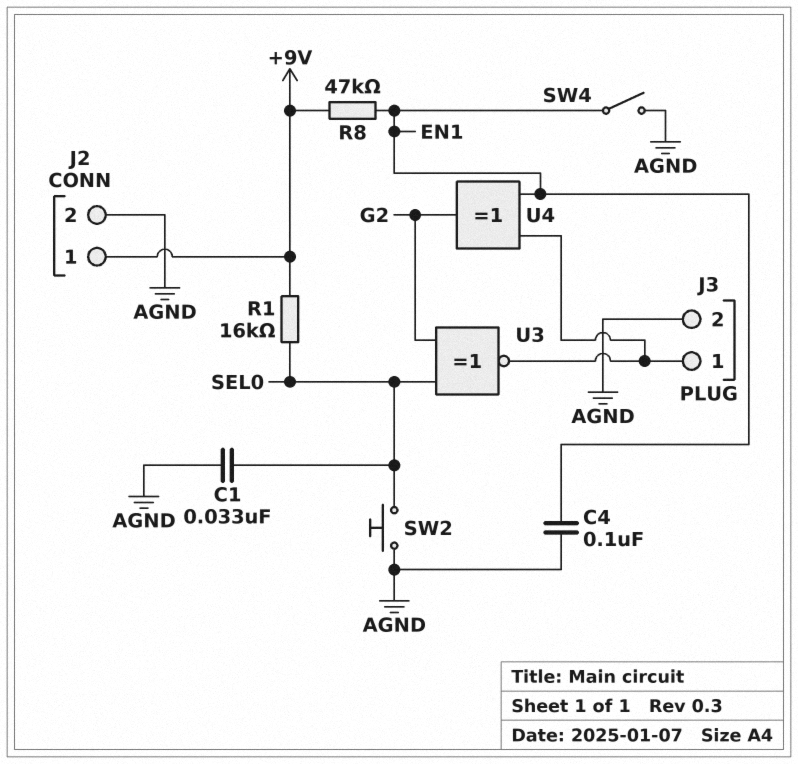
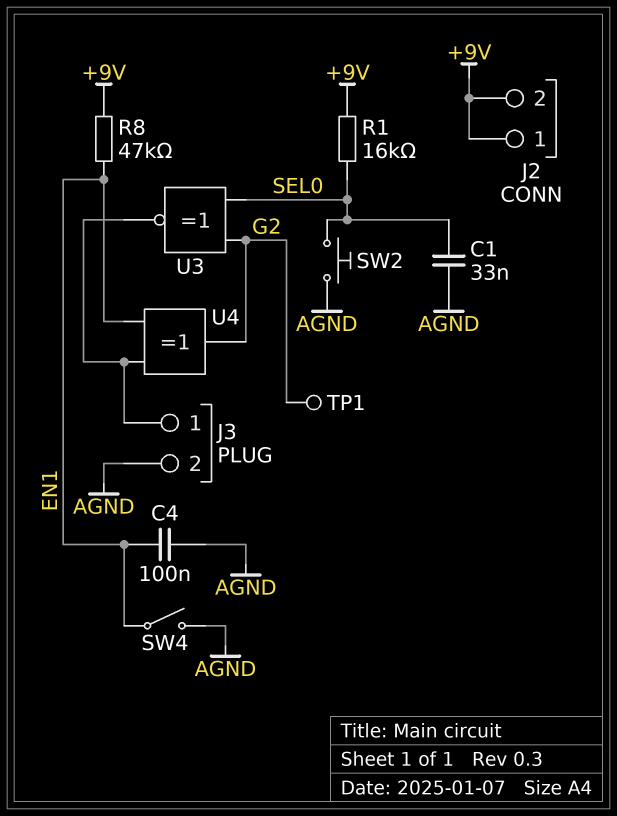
J2 pin 2: AGND -> +9V
TP1: none -> test point (G2)

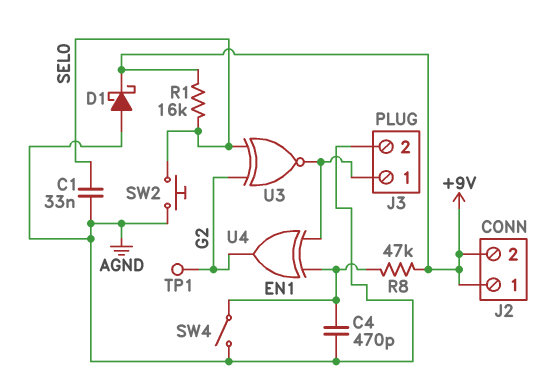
C4: 100nF (AGND, EN1) -> 470pF (AGND, EN1)
D1: none -> schottky (A AGND, K +9V)

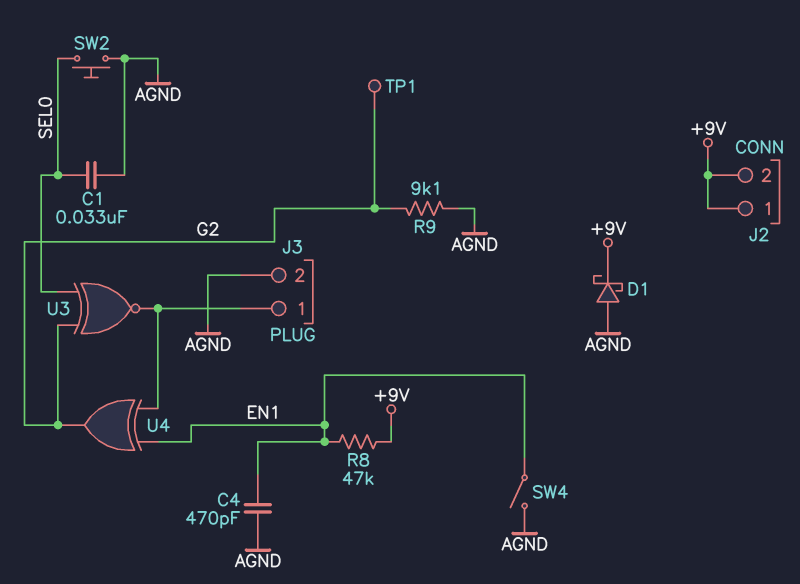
R1: 16k (+9V, SEL0) -> none
R9: none -> 9.1k (AGND, G2)

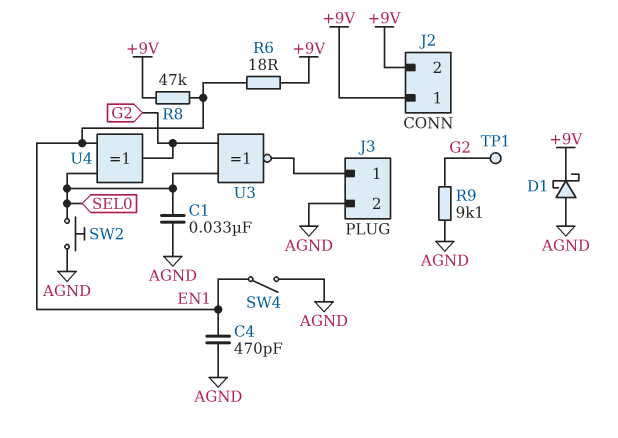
R6: none -> 18 (+9V, EN1)
U4: XOR (in EN1, in J3/1, out G2) -> XOR (in EN1, in SEL0, out G2)

